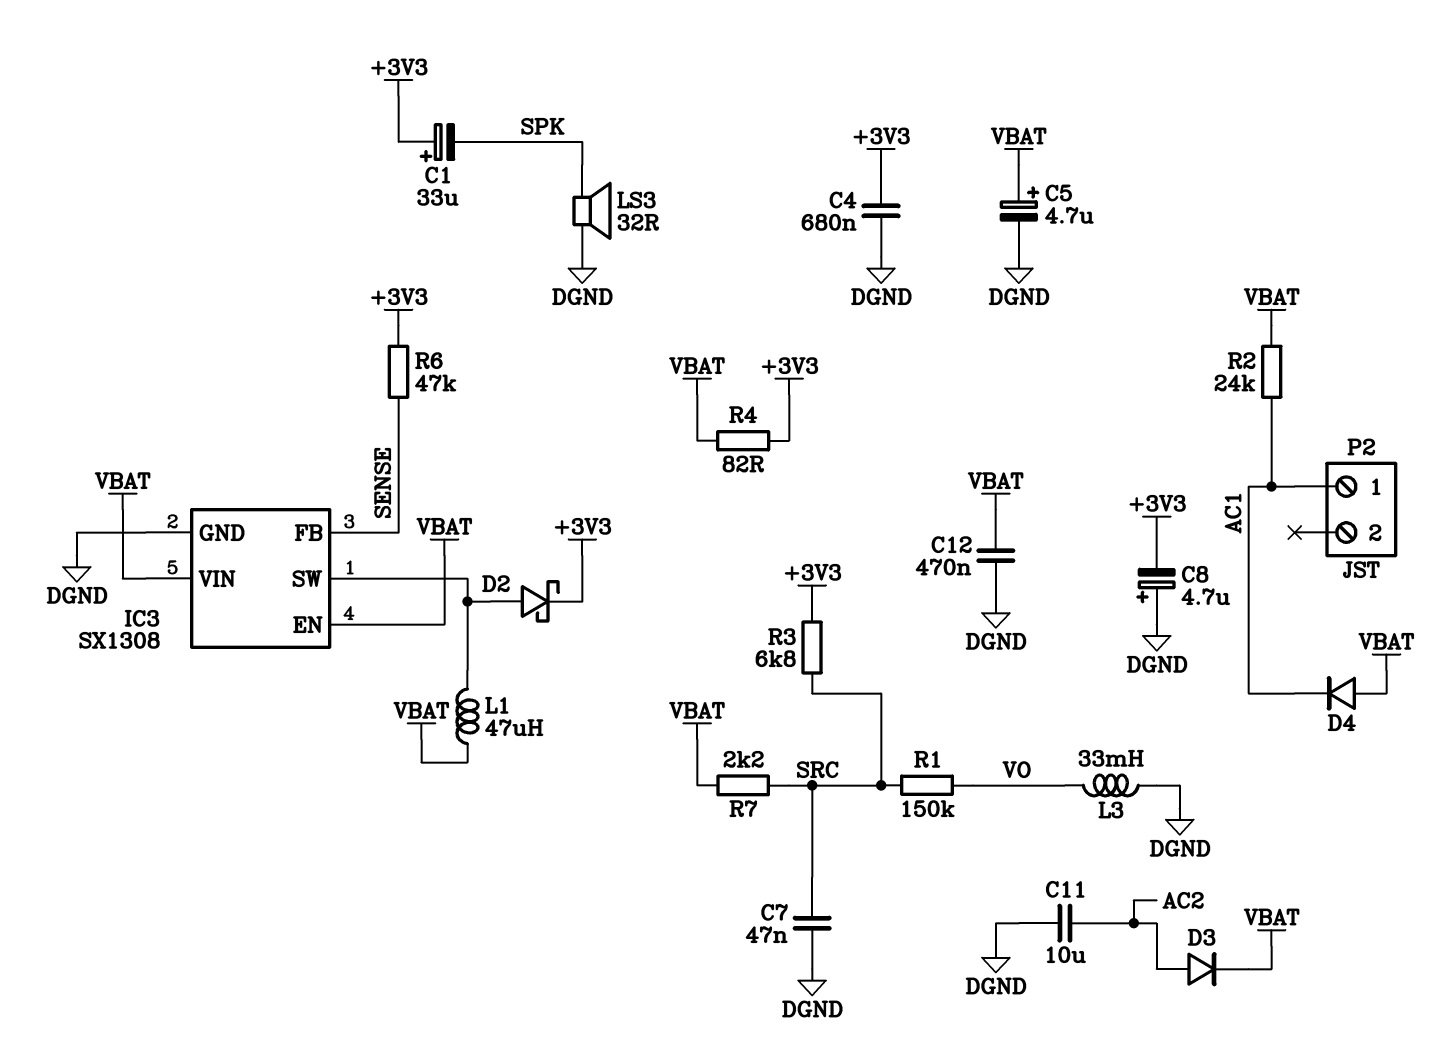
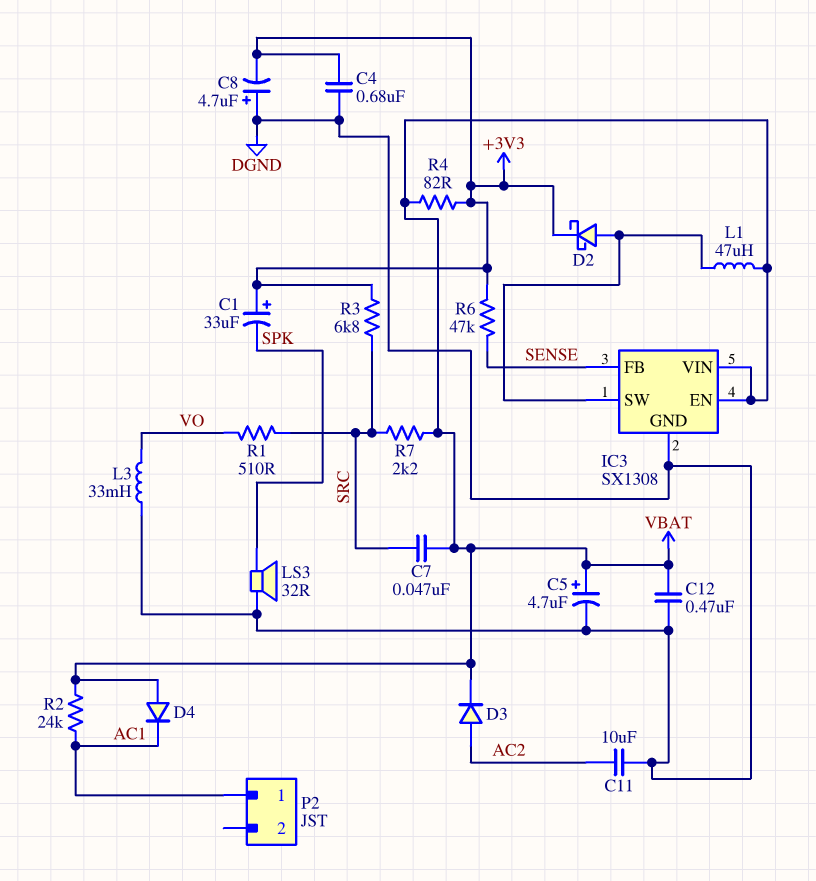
C7: 47nF (DGND, SRC) -> 47nF (SRC, VBAT)
R1: 150k (SRC, VO) -> 510 (SRC, VO)

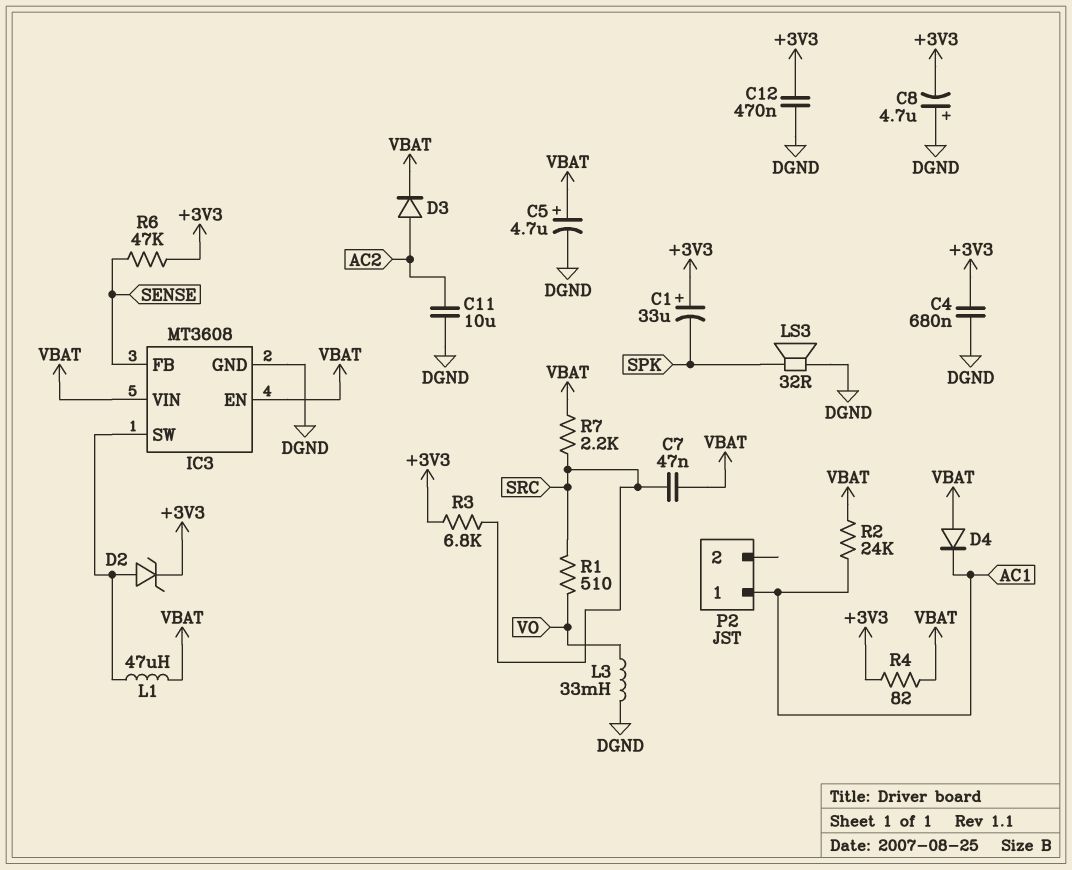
C12: 470nF (DGND, VBAT) -> 470nF (+3V3, DGND)
D2: schottky (A IC3/SW, K +3V3) -> zener (A IC3/SW, K +3V3)
IC3: SX1308 -> MT3608

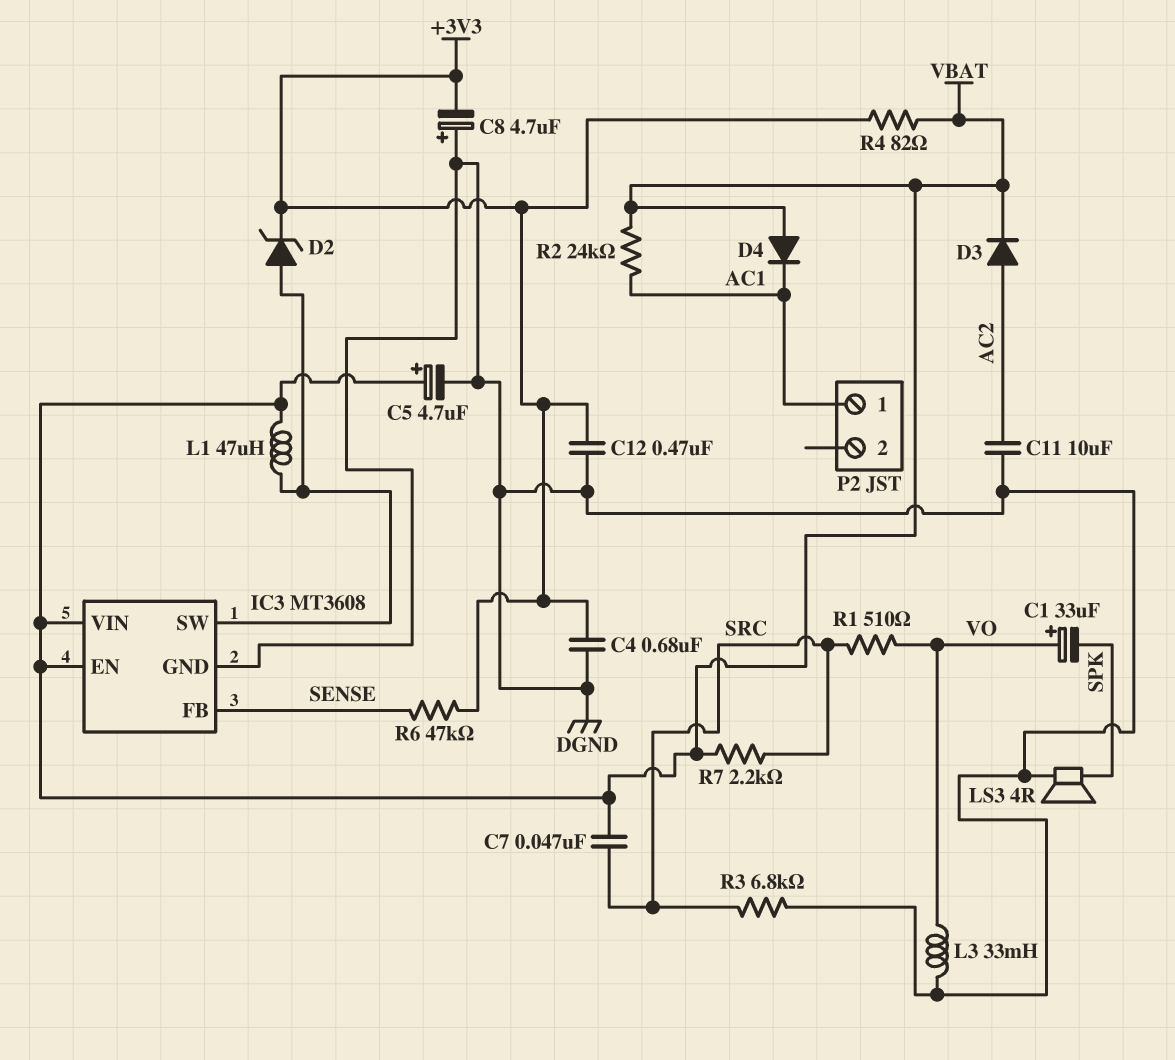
C1: 33uF (plus +3V3, minus SPK) -> 33uF (plus VO, minus SPK)
LS3: speaker 32R (DGND, SPK) -> speaker 4R (DGND, SPK)
R3: 6.8k (+3V3, SRC) -> 6.8k (DGND, SRC)

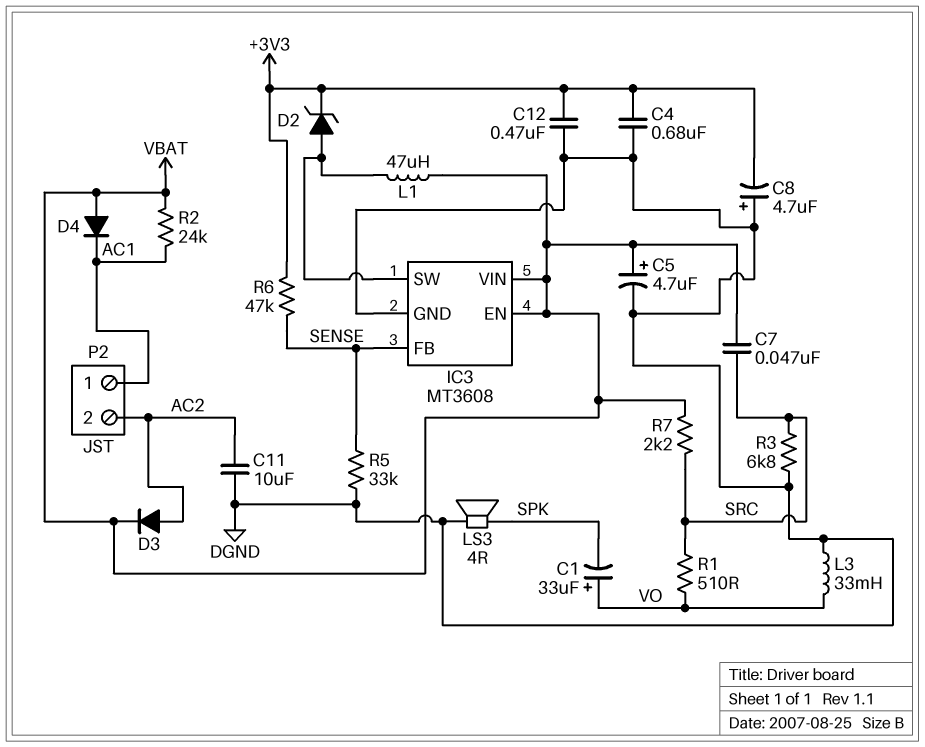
P2 pin 2: none -> AC2
R4: 82 (+3V3, VBAT) -> none
R5: none -> 33k (DGND, SENSE)

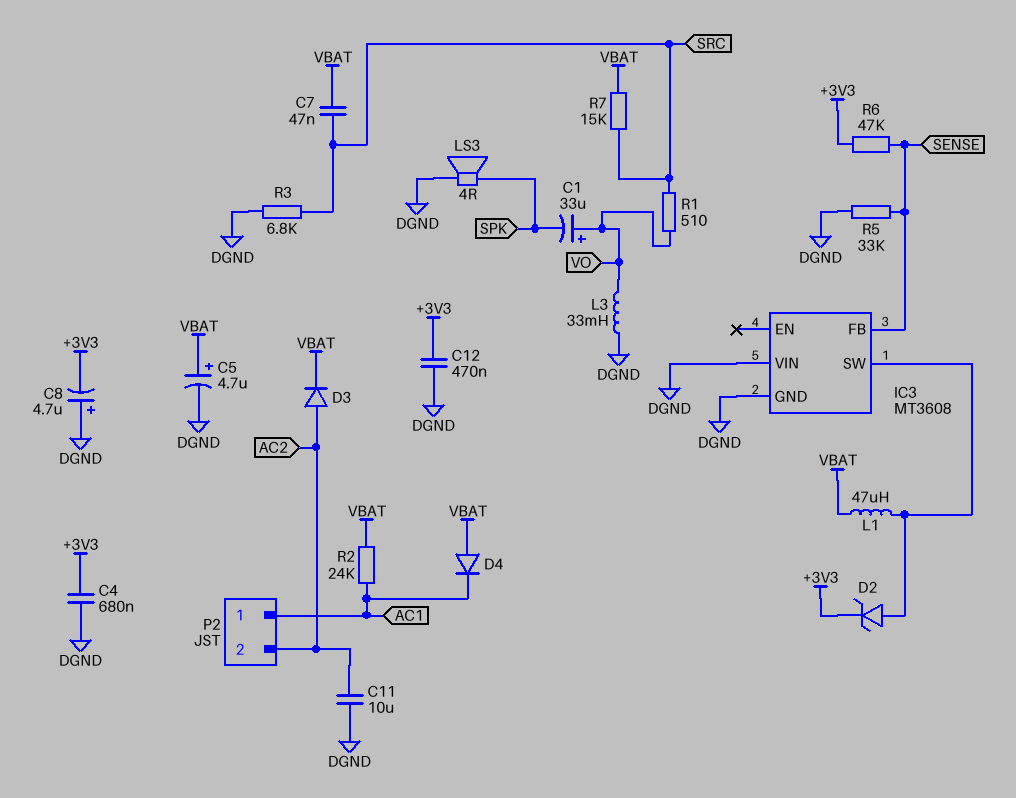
IC3 pin EN: VBAT -> none
IC3 pin VIN: VBAT -> DGND
R7: 2.2k (SRC, VBAT) -> 15k (SRC, VBAT)

